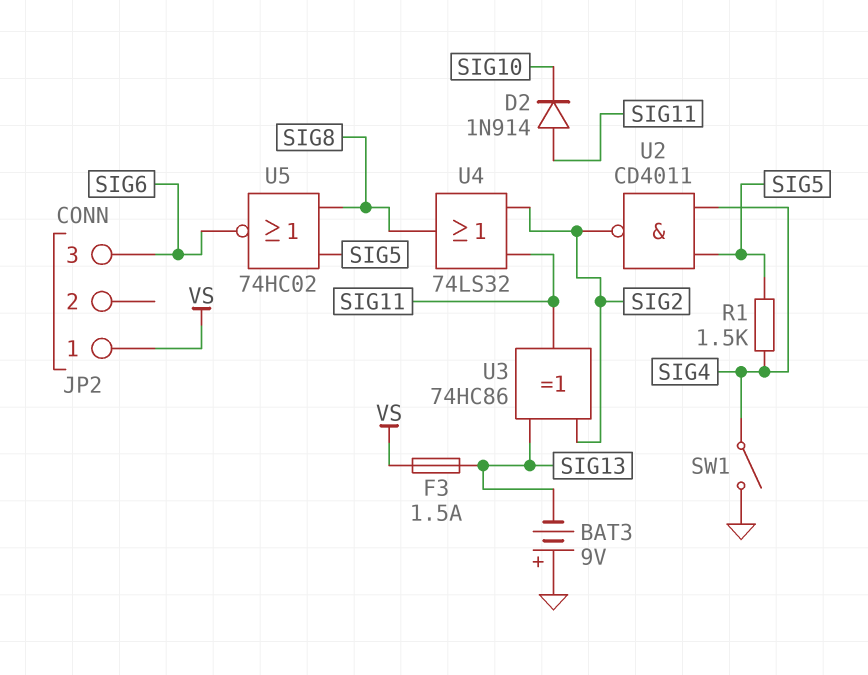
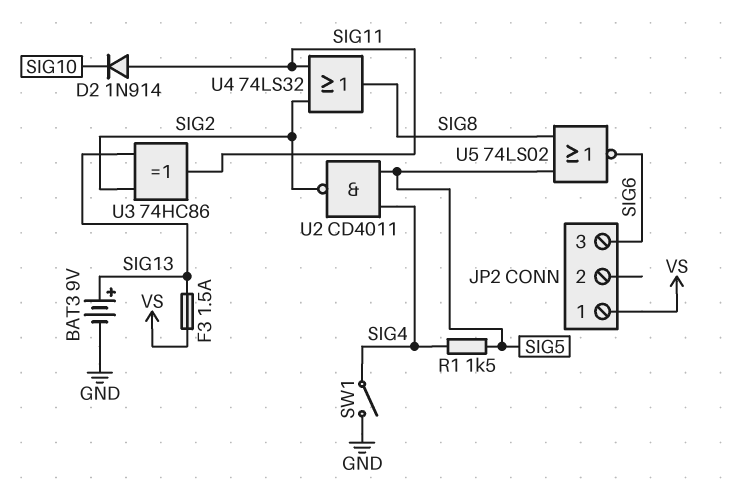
BAT3: 9V (plus GND, minus SIG13) -> 9V (plus SIG13, minus GND)
U5: NOR 74HC02 (in SIG5, in SIG8, out SIG6) -> NOR 74LS02 (in SIG5, in SIG8, out SIG6)

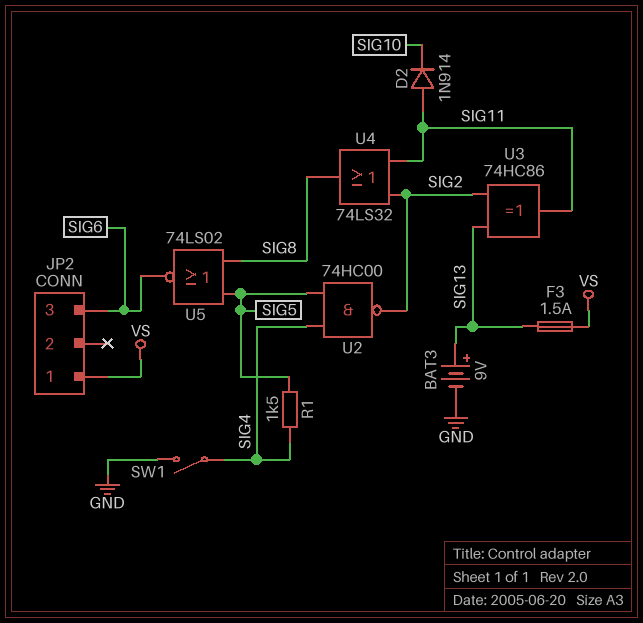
U2: NAND CD4011 (in SIG4, in SIG5, out SIG2) -> NAND 74HC00 (in SIG4, in SIG5, out SIG2)

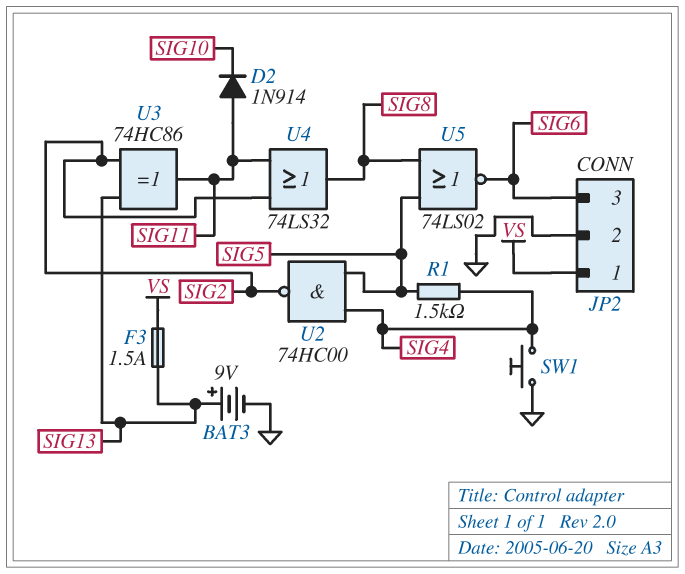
JP2 pin 2: none -> GND
SW1: switch (GND, SIG4) -> button (GND, SIG4)

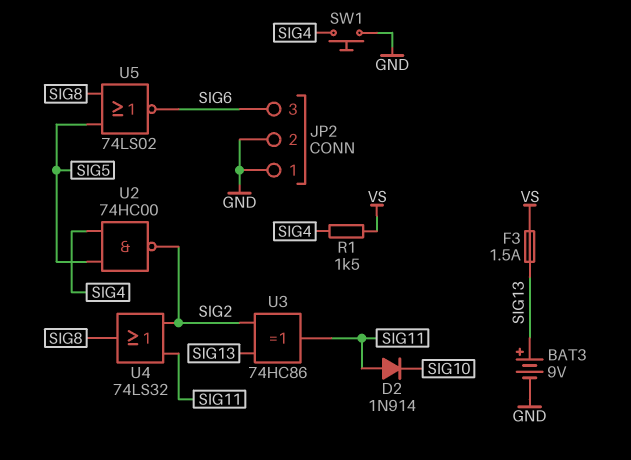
JP2 pin 1: VS -> GND
R1: 1.5k (SIG4, SIG5) -> 1.5k (SIG4, VS)

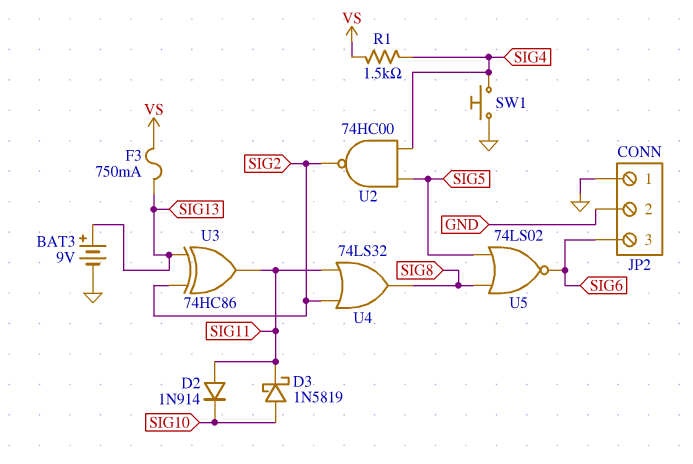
D3: none -> schottky 1N5819 (A SIG10, K SIG11)
F3: 1.5A (SIG13, VS) -> 750mA (SIG13, VS)

